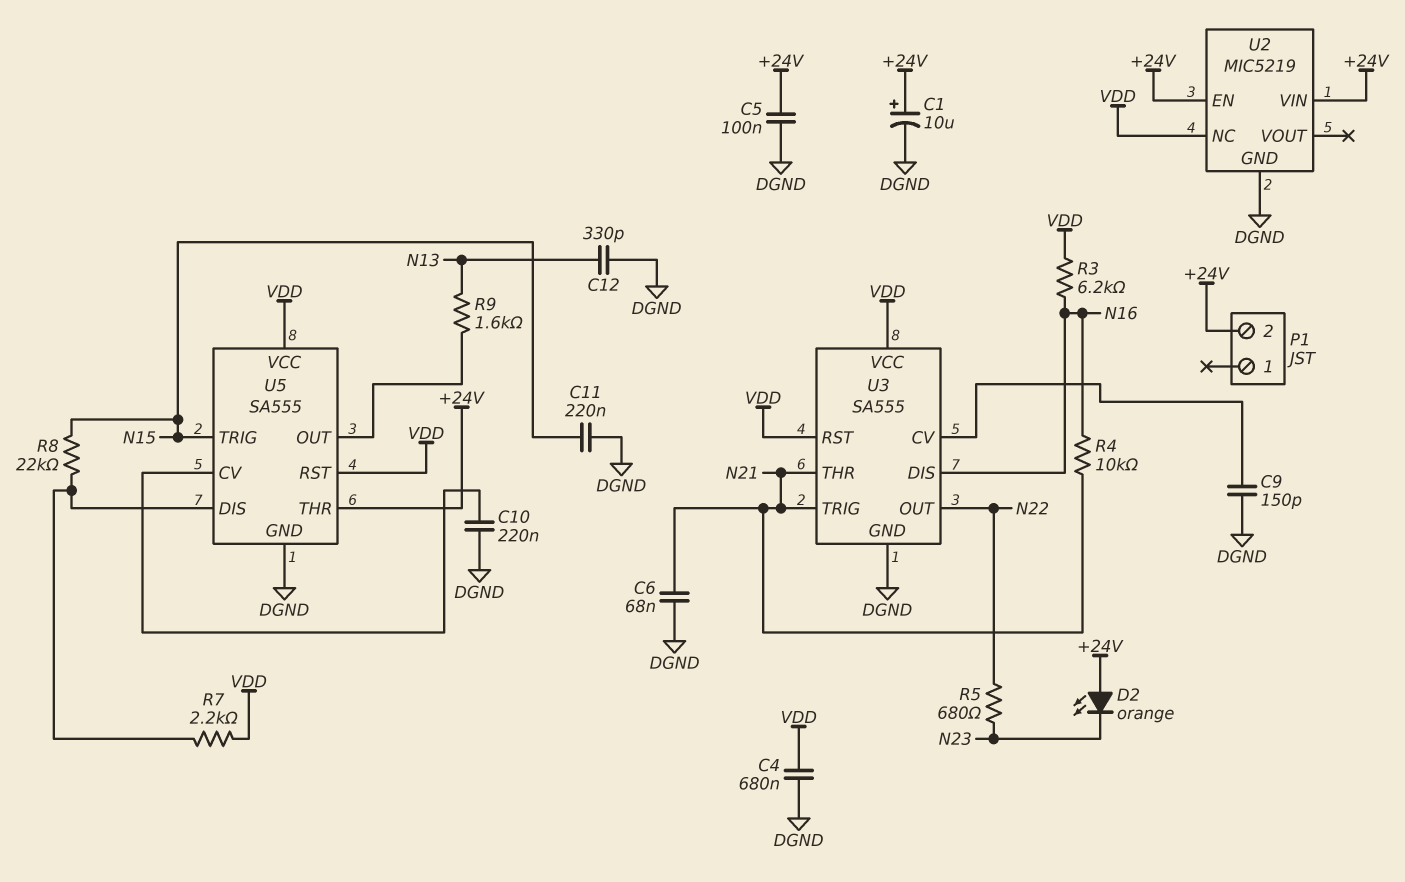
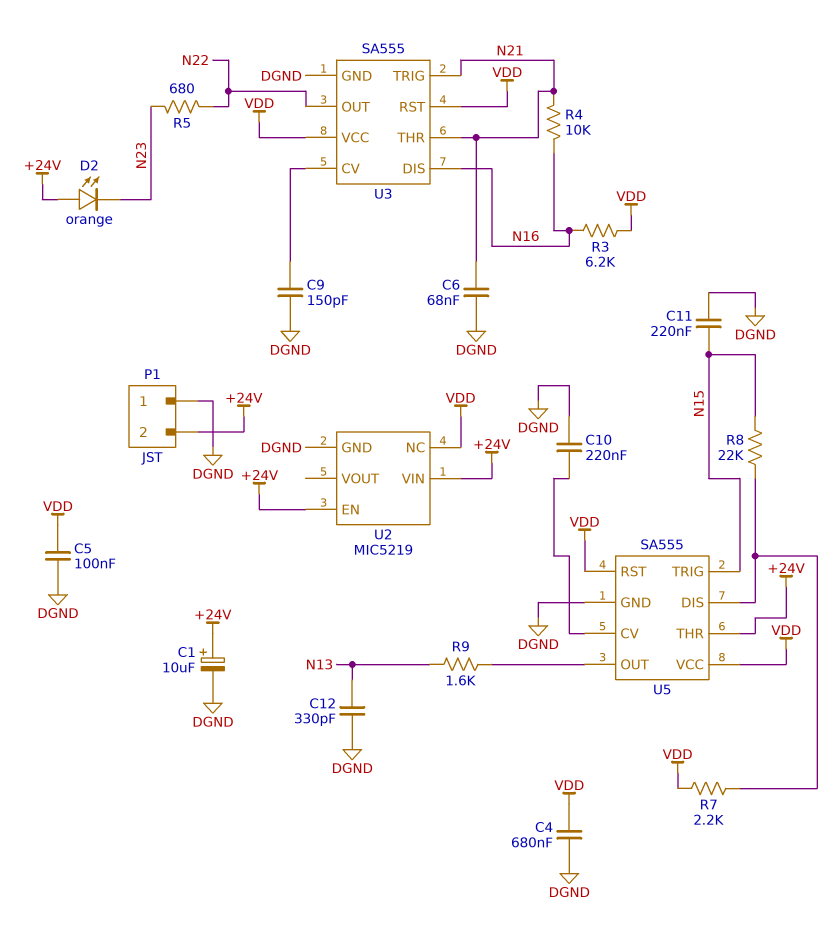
C5: 100nF (+24V, DGND) -> 100nF (DGND, VDD)
P1 pin 1: none -> DGND

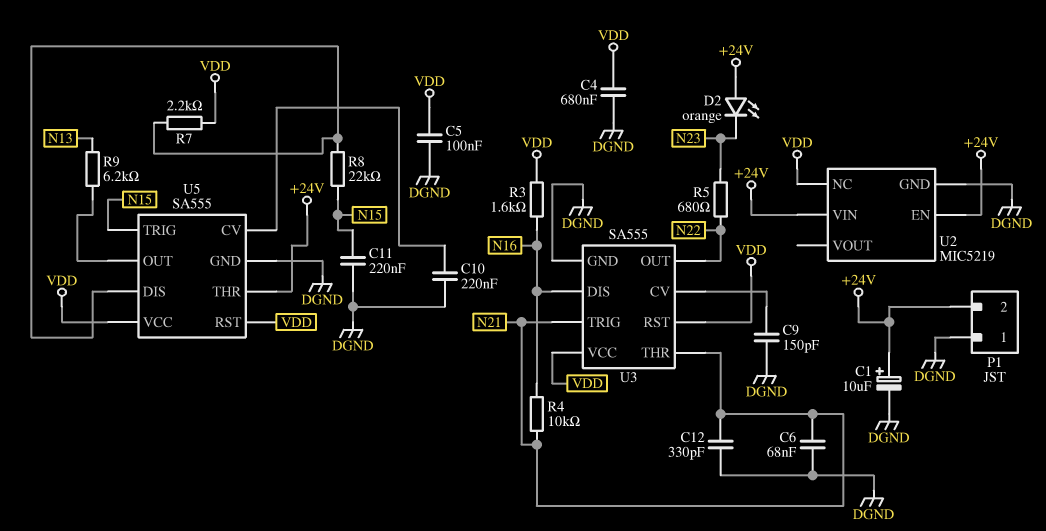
C12: 330pF (DGND, N13) -> 330pF (DGND, N21)
R3: 6.2k (N16, VDD) -> 1.6k (N16, VDD)
R9: 1.6k (N13, U5/OUT) -> 6.2k (N13, U5/OUT)

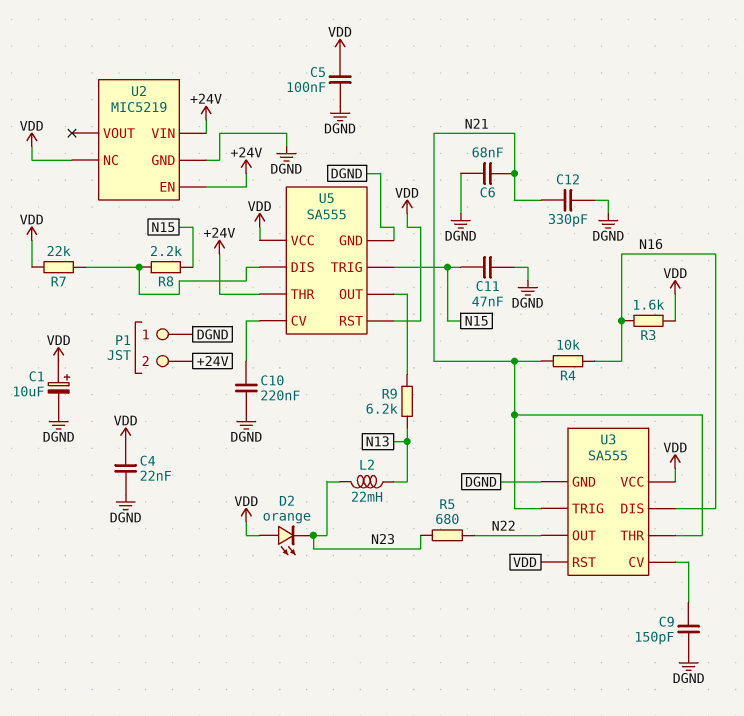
C1: 10uF (plus +24V, minus DGND) -> 10uF (plus VDD, minus DGND)
C4: 680nF (DGND, VDD) -> 22nF (DGND, VDD)
C11: 220nF (DGND, N15) -> 47nF (DGND, N15)
D2: LED orange (A +24V, K N23) -> LED orange (A VDD, K N23)
L2: none -> 22mH (N13, N23)
R7: 2.2k (U5/DIS, VDD) -> 22k (U5/DIS, VDD)
R8: 22k (N15, U5/DIS) -> 2.2k (N15, U5/DIS)

